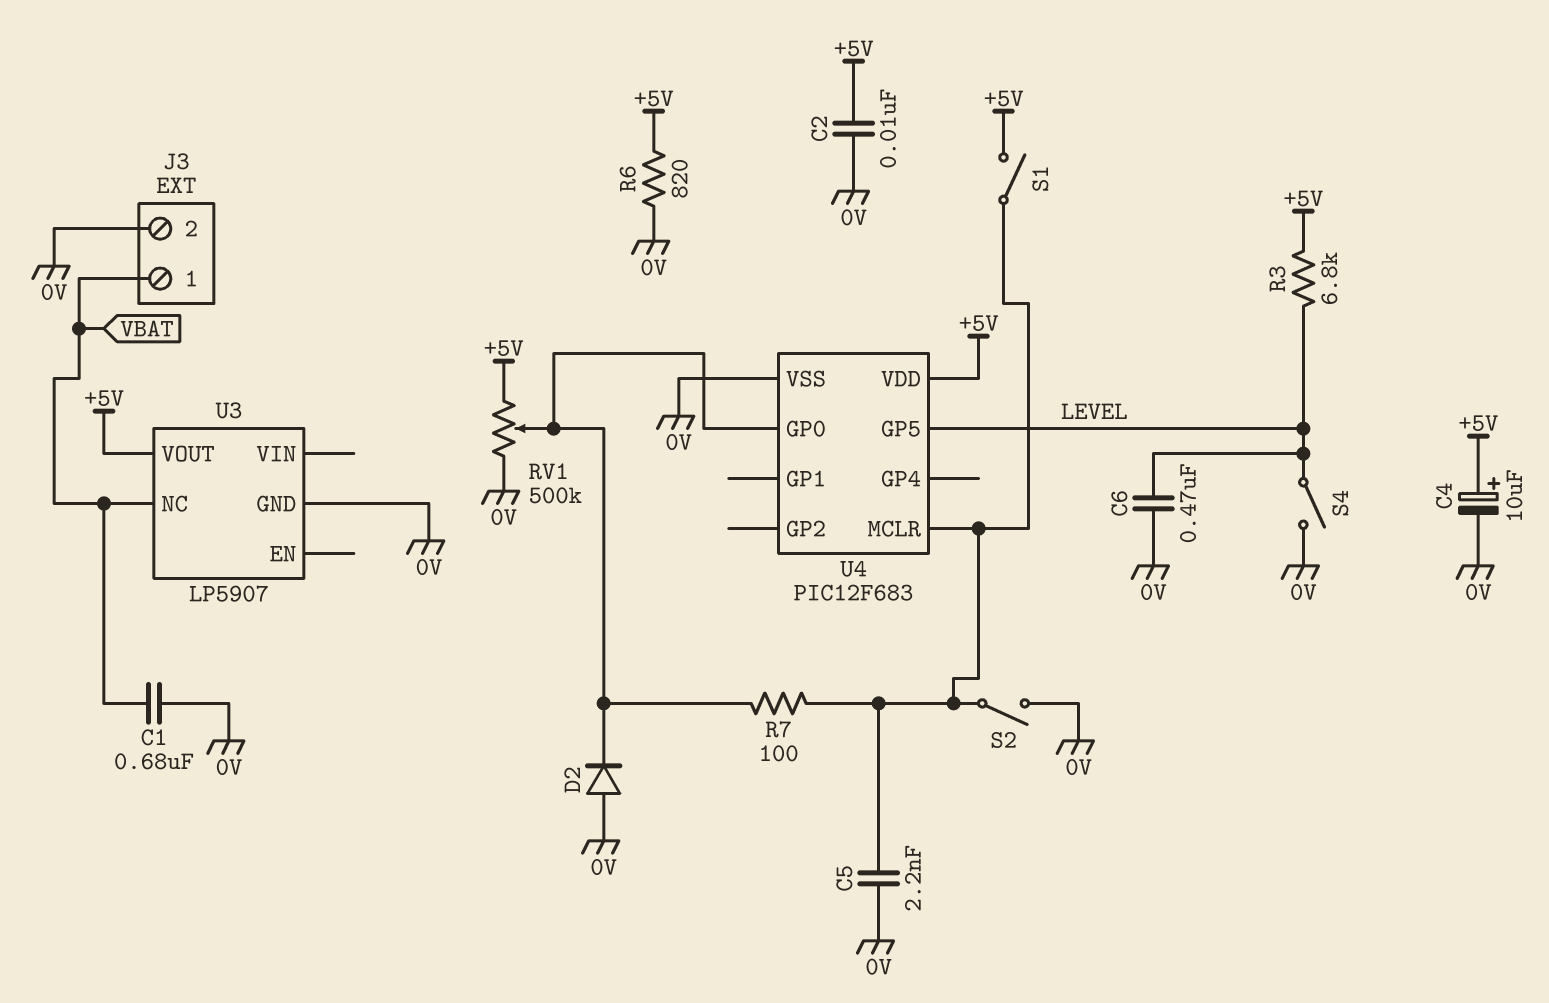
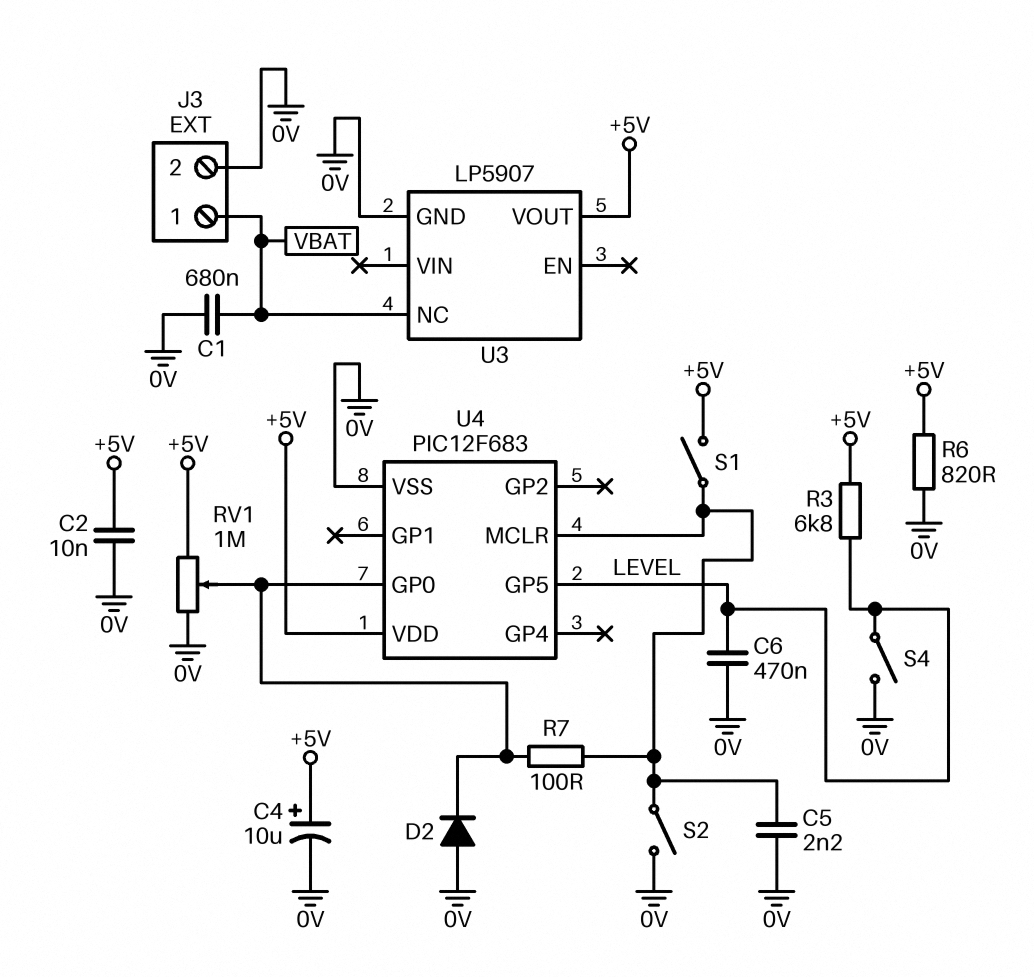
RV1: 500k (+5V, 0V, wiper U4/GP0) -> 1M (+5V, 0V, wiper U4/GP0)

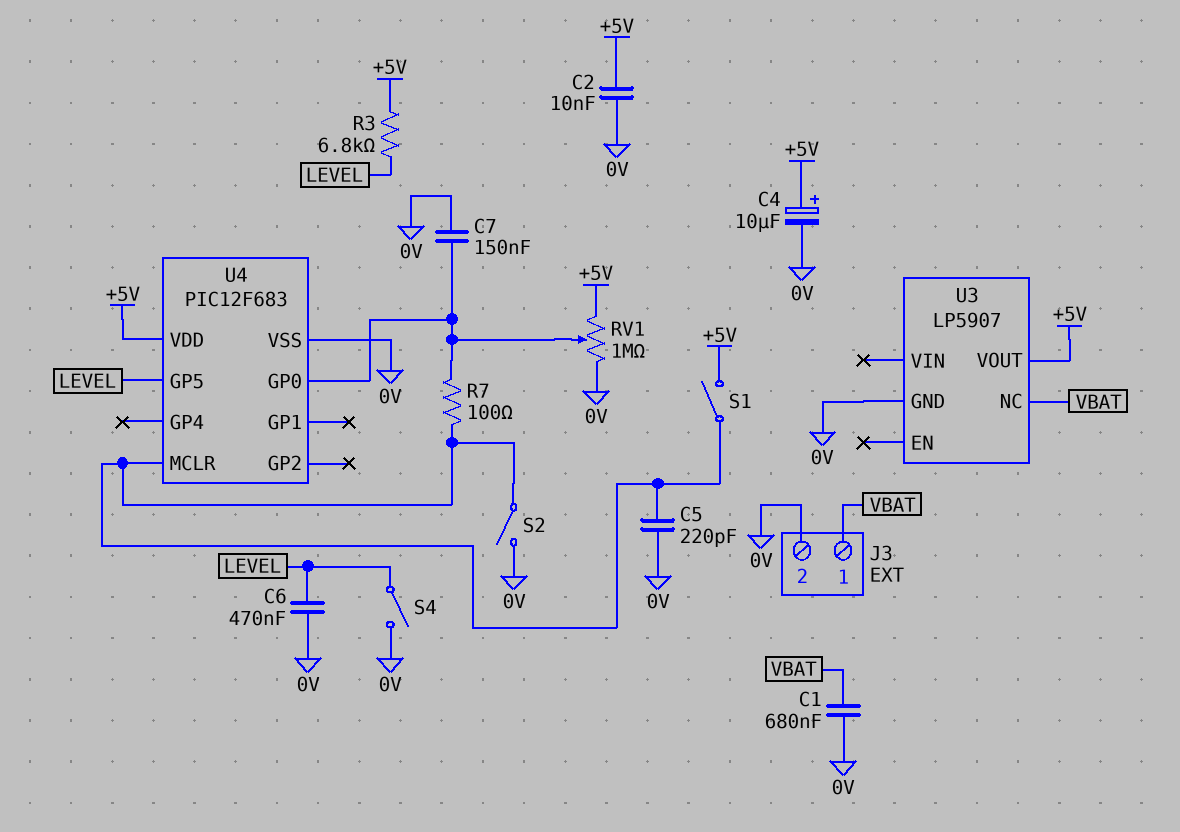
C5: 2.2nF (0V, U4/MCLR) -> 220pF (0V, U4/MCLR)
C7: none -> 150nF (0V, U4/GP0)
D2: diode (A 0V, K U4/GP0) -> none
R6: 820 (+5V, 0V) -> none

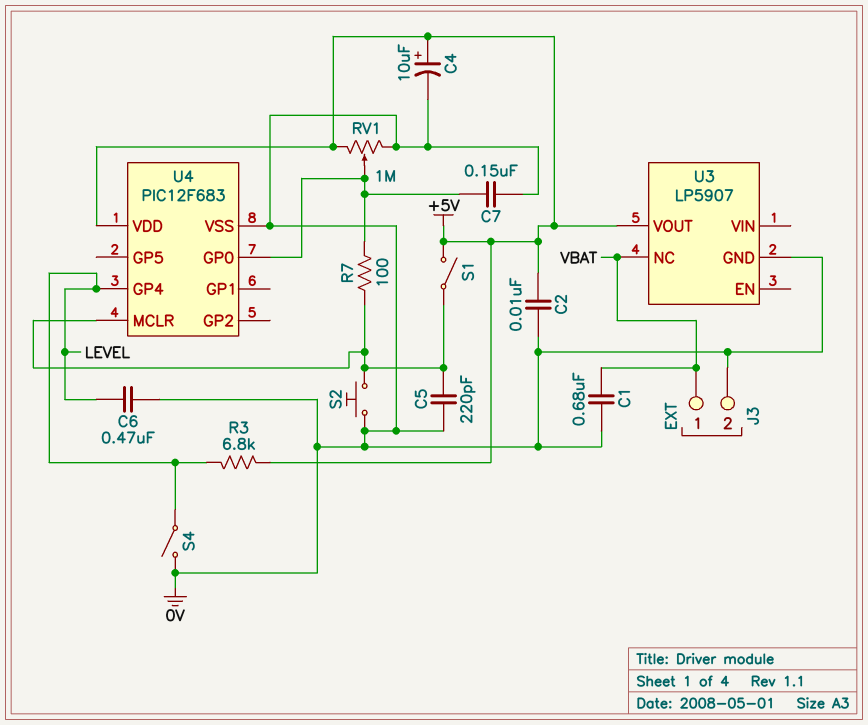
S2: switch (0V, U4/MCLR) -> button (0V, U4/MCLR)
U4 pin GP4: none -> LEVEL
U4 pin GP5: LEVEL -> none

